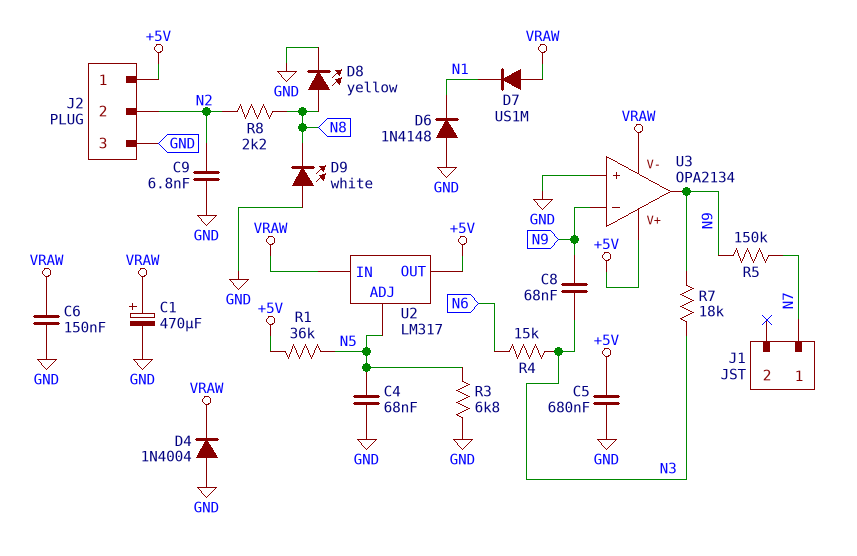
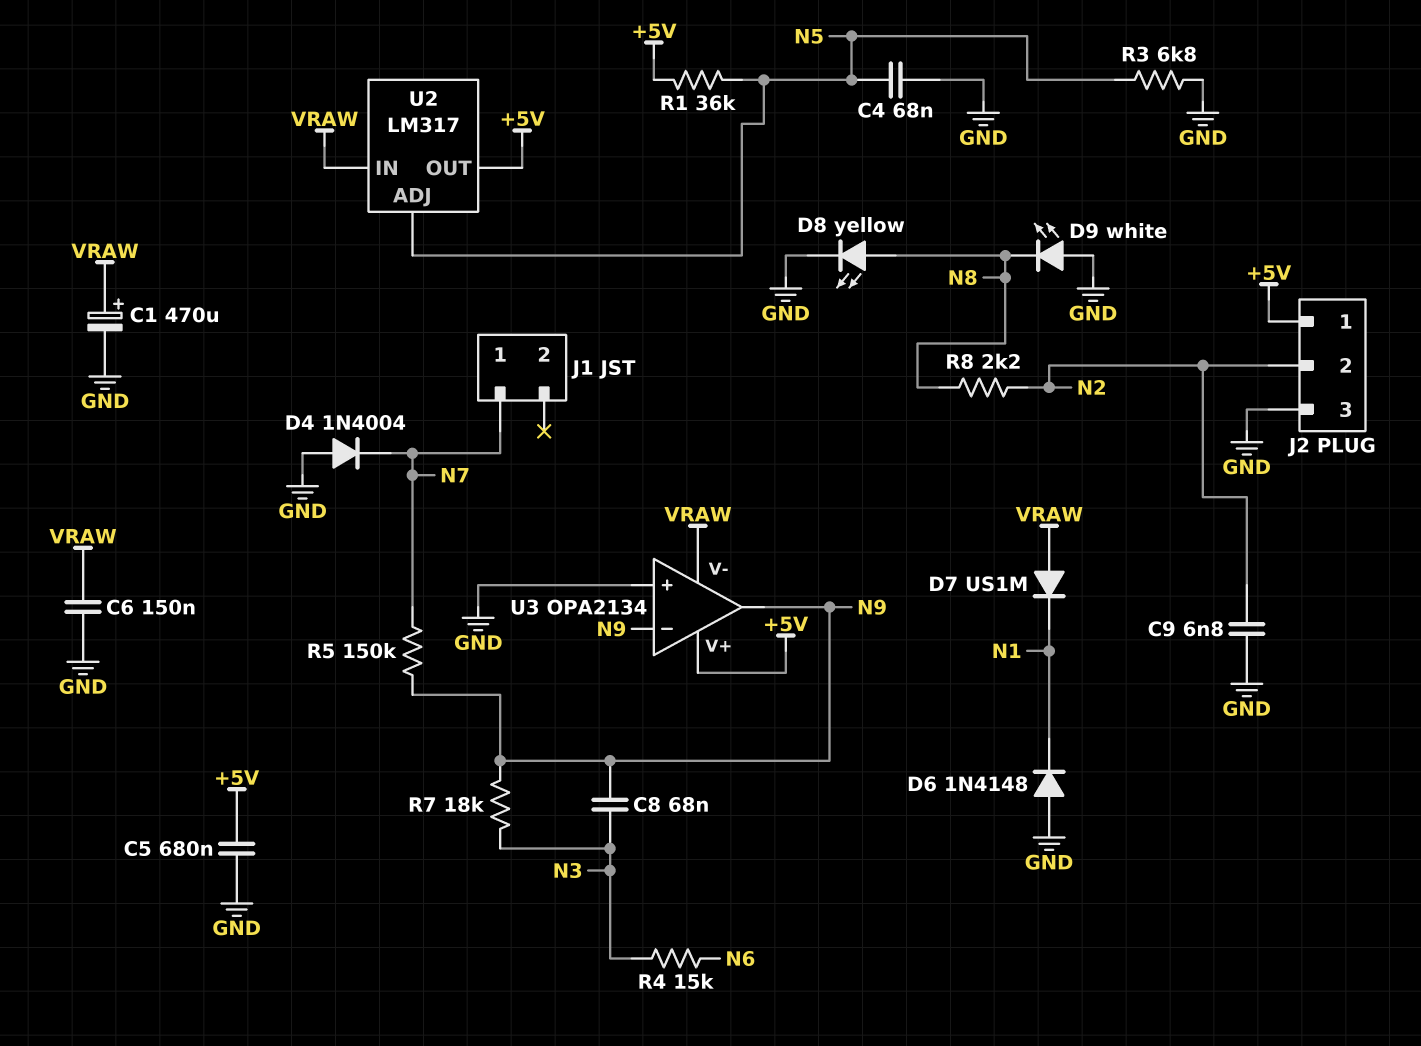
D4: diode 1N4004 (A GND, K VRAW) -> diode 1N4004 (A GND, K N7)

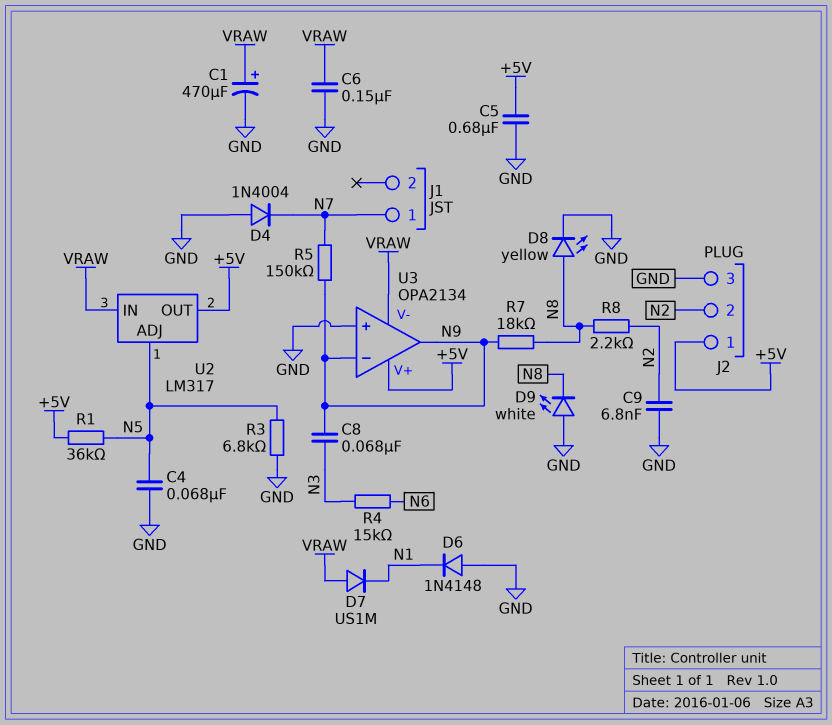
R7: 18k (N3, N9) -> 18k (N8, N9)

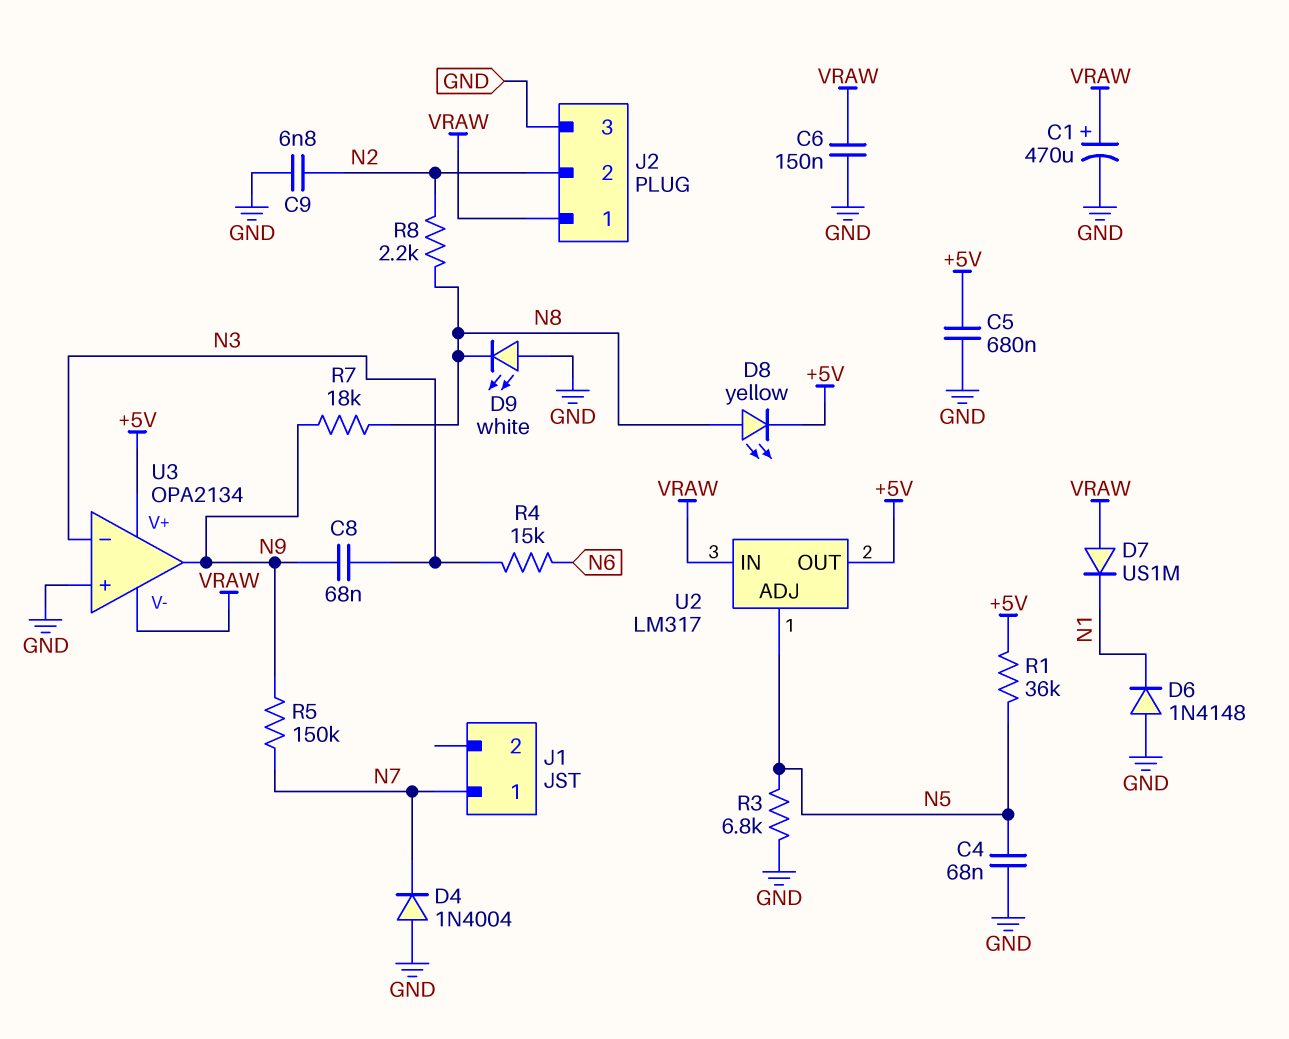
D8: LED yellow (A N8, K GND) -> LED yellow (A N8, K +5V)
J2 pin 1: +5V -> VRAW
U3 pin in-: N9 -> N3

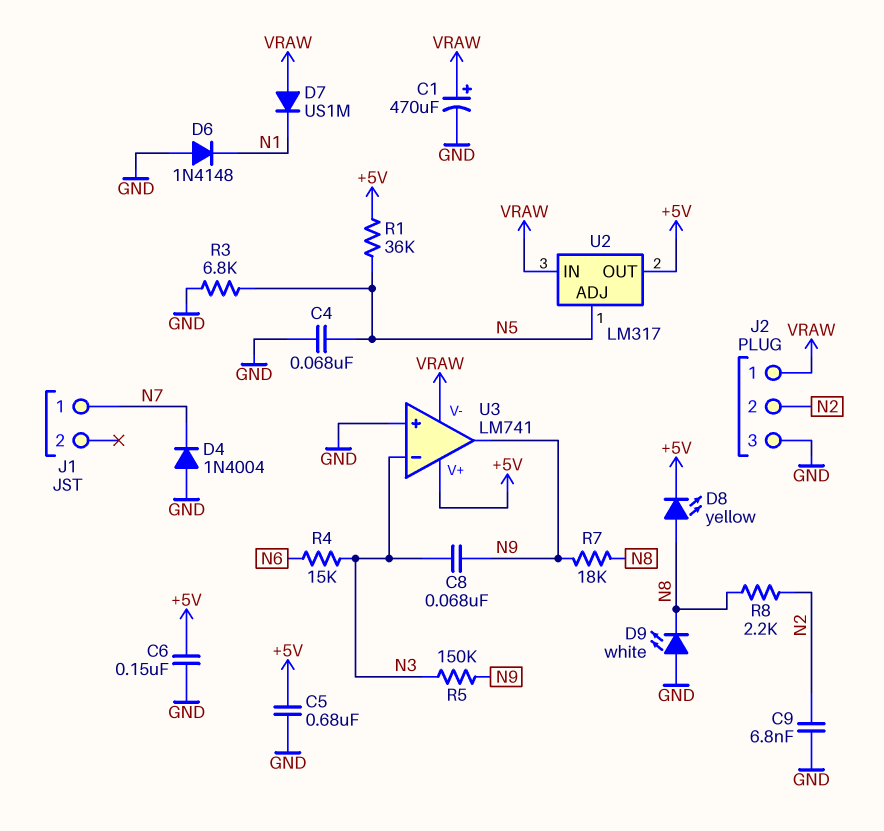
C6: 150nF (GND, VRAW) -> 150nF (+5V, GND)
R5: 150k (N7, N9) -> 150k (N3, N9)
U3: OPA2134 -> LM741

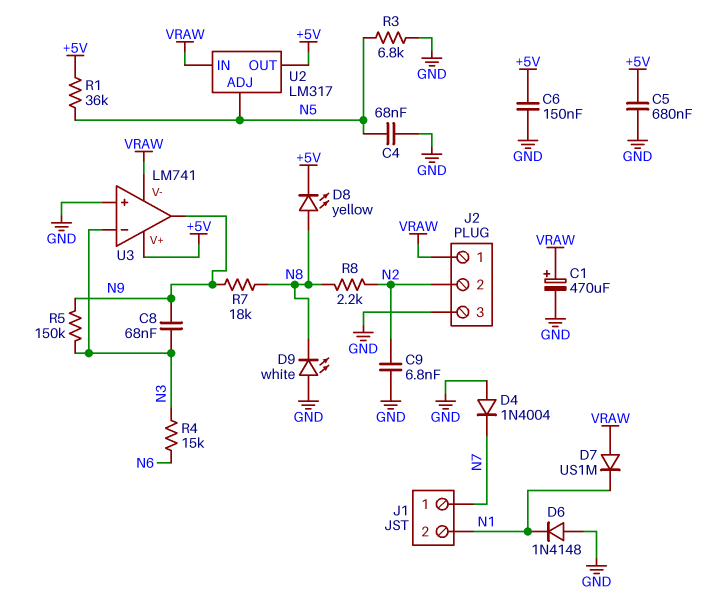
J1 pin 2: none -> N1

